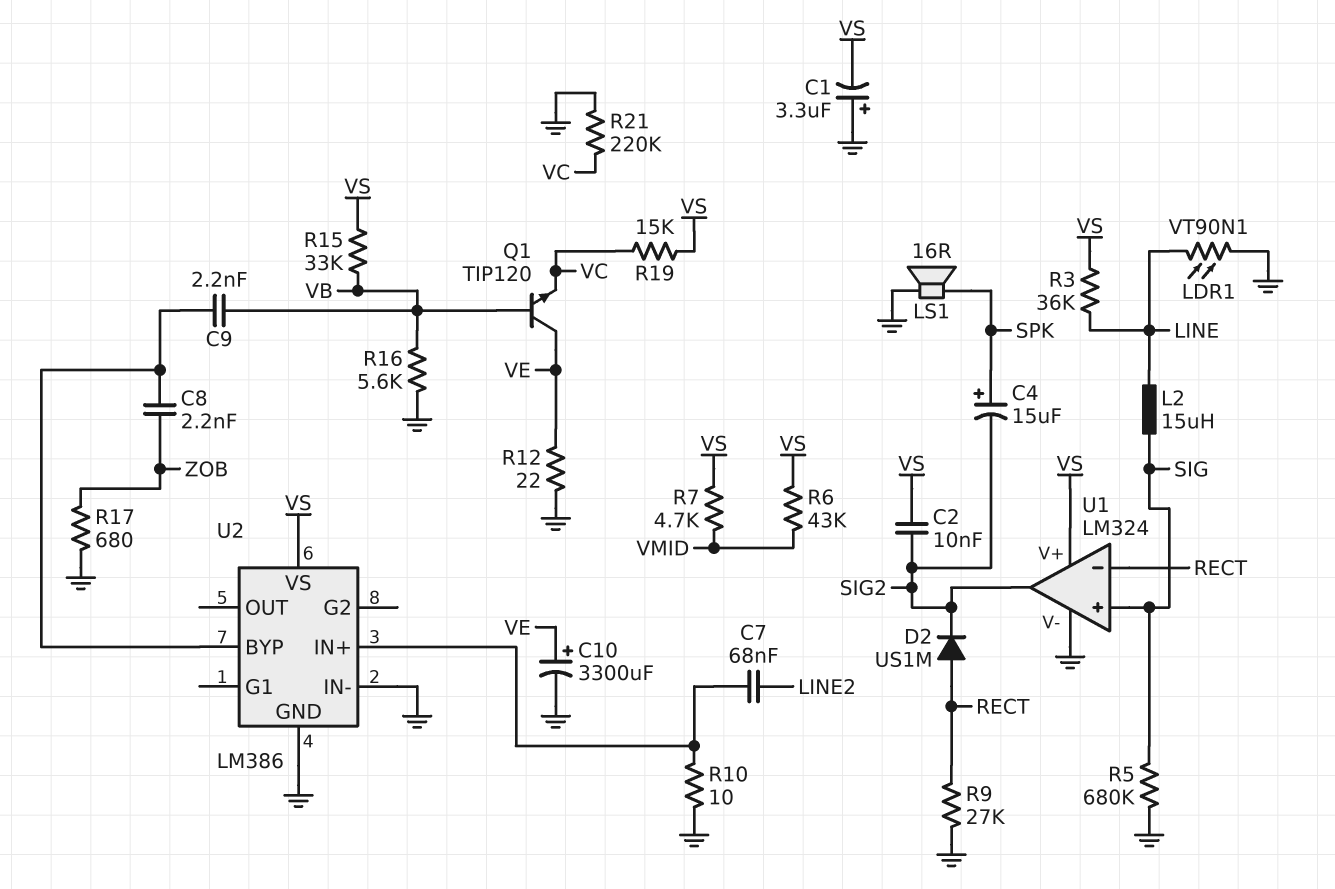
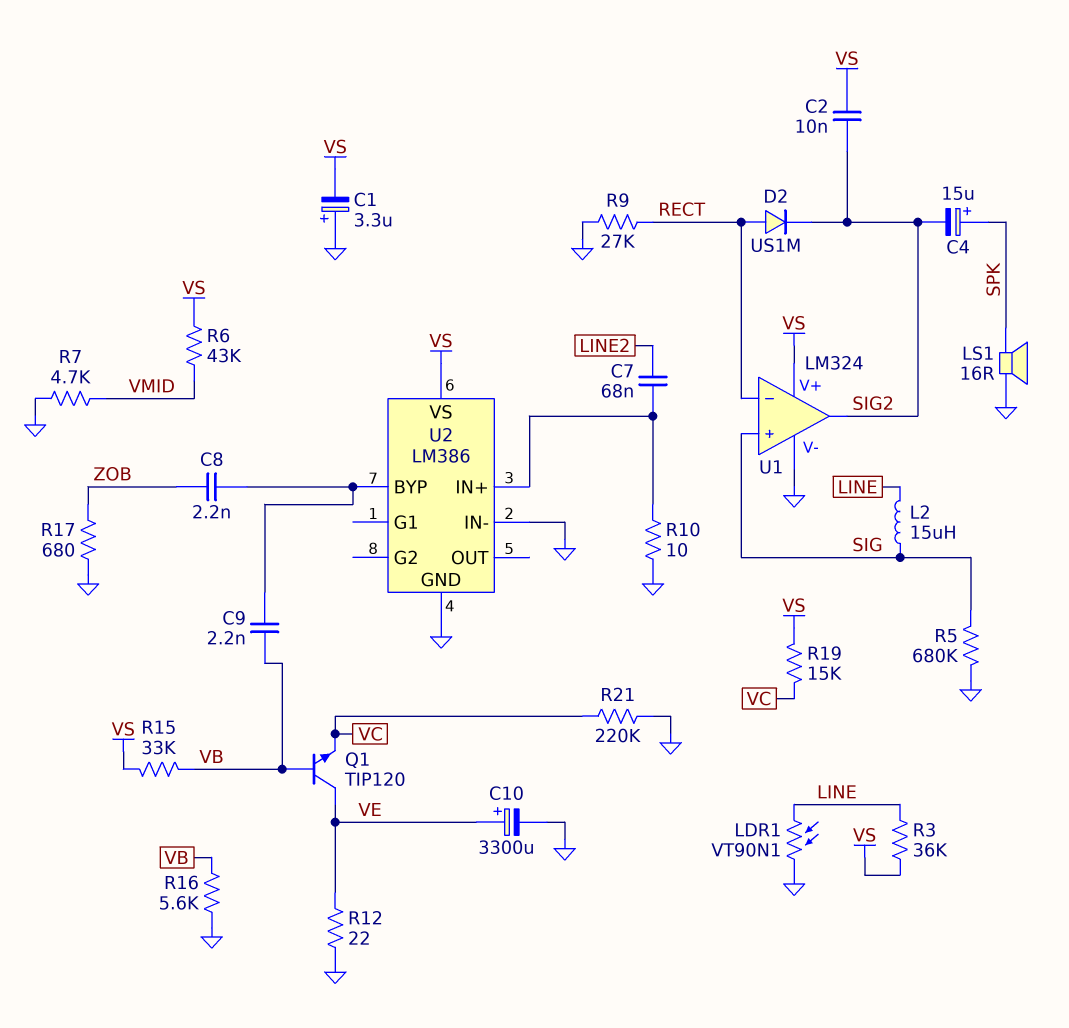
R7: 4.7k (VMID, VS) -> 4.7k (GND, VMID)

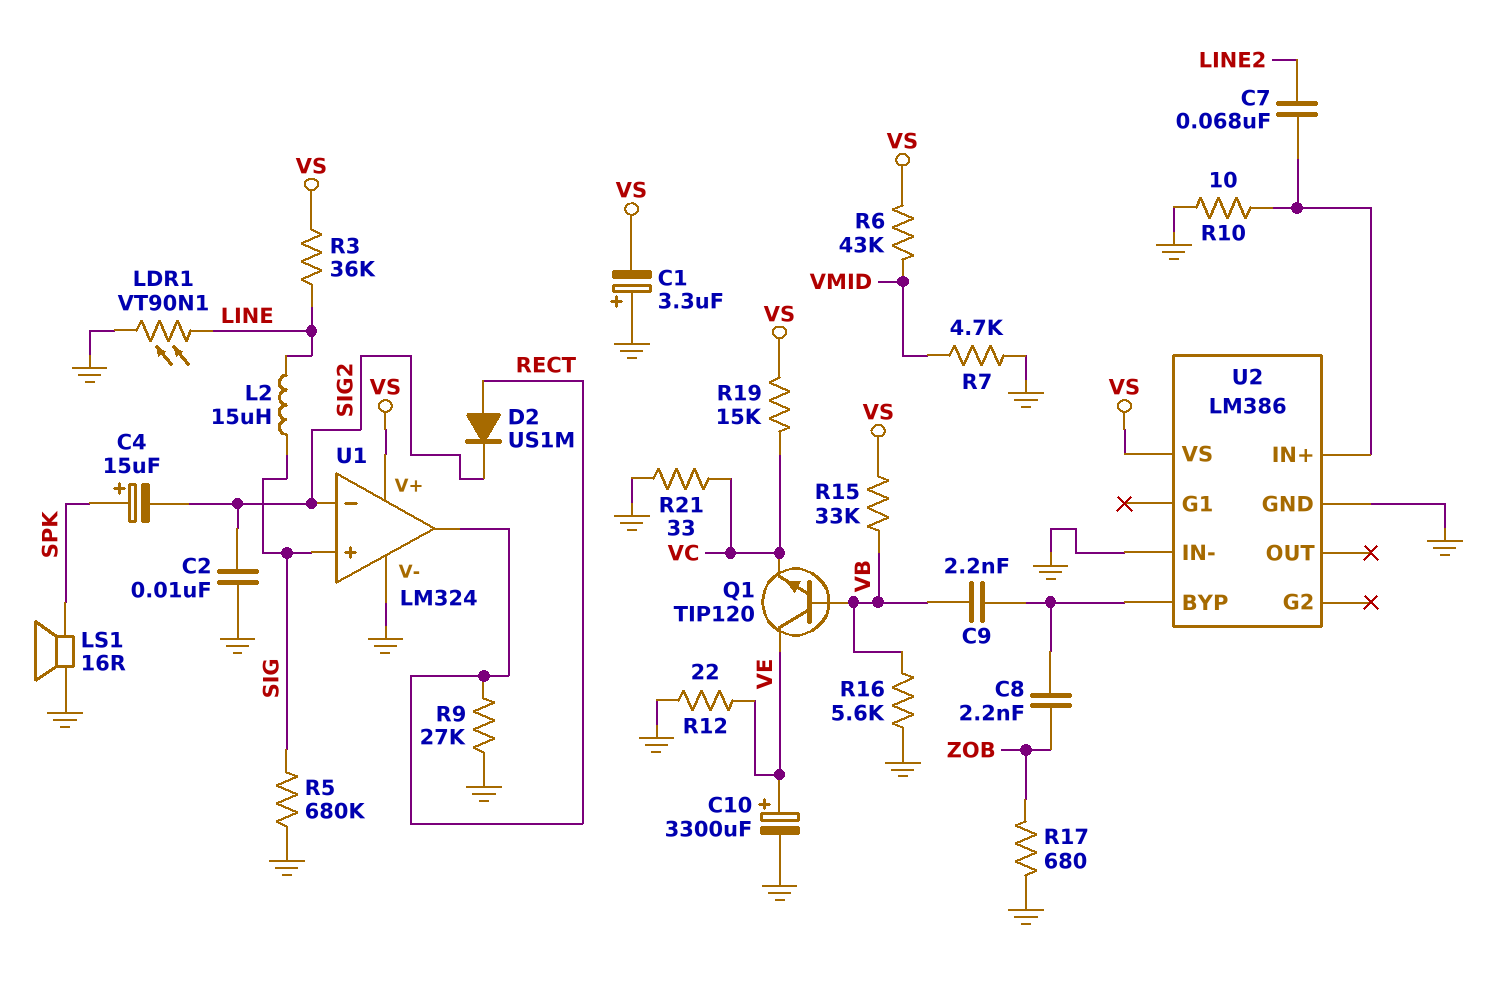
C2: 10nF (SIG2, VS) -> 10nF (GND, SIG2)
R21: 220k (GND, VC) -> 33 (GND, VC)
U1 pin in-: RECT -> SIG2
U1 pin out: SIG2 -> RECT

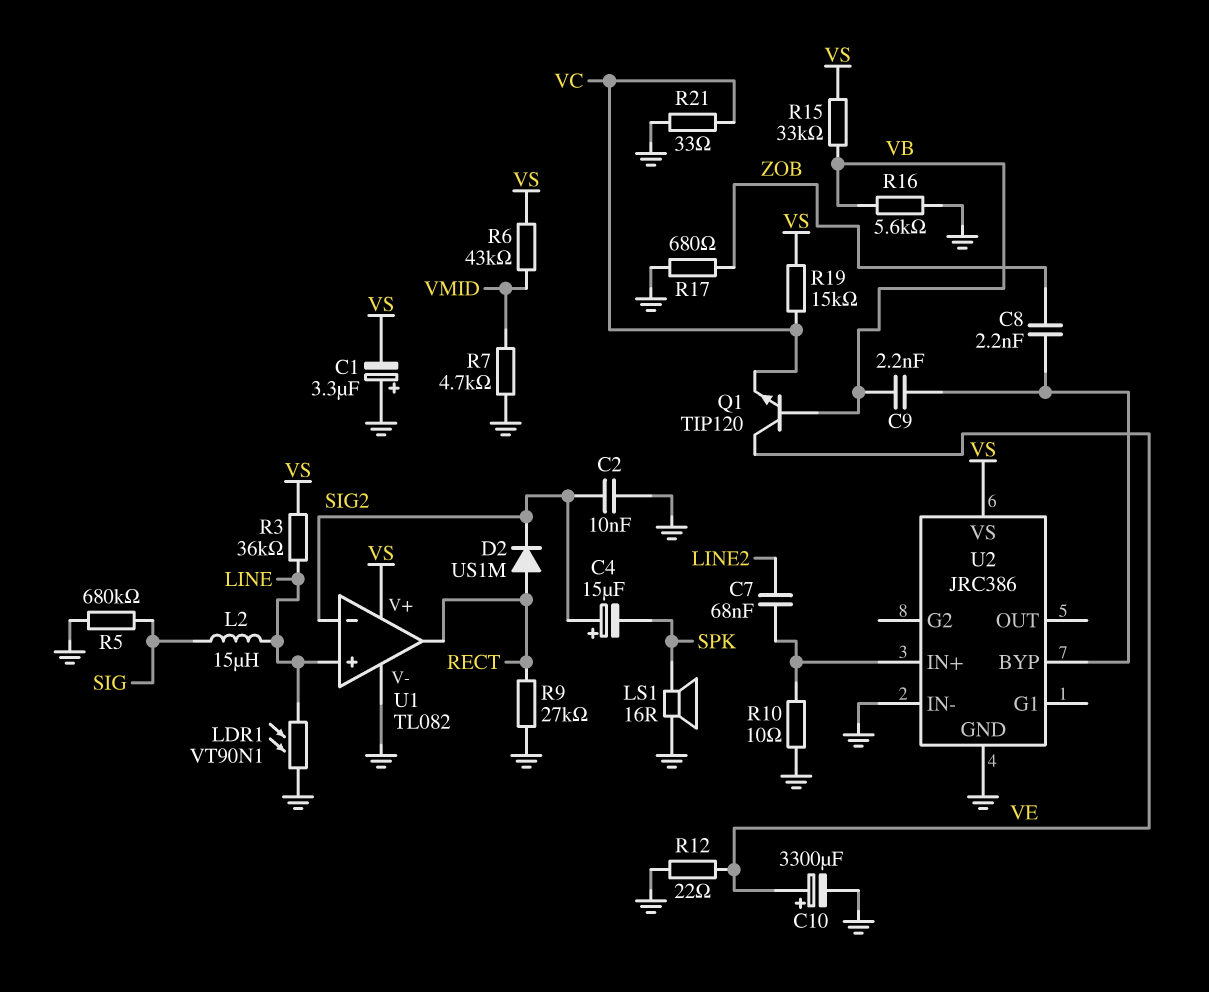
C4: 15uF (plus SPK, minus SIG2) -> 15uF (plus SIG2, minus SPK)
U1: LM324 -> TL082
U1 pin in+: SIG -> LINE
U2: LM386 -> JRC386

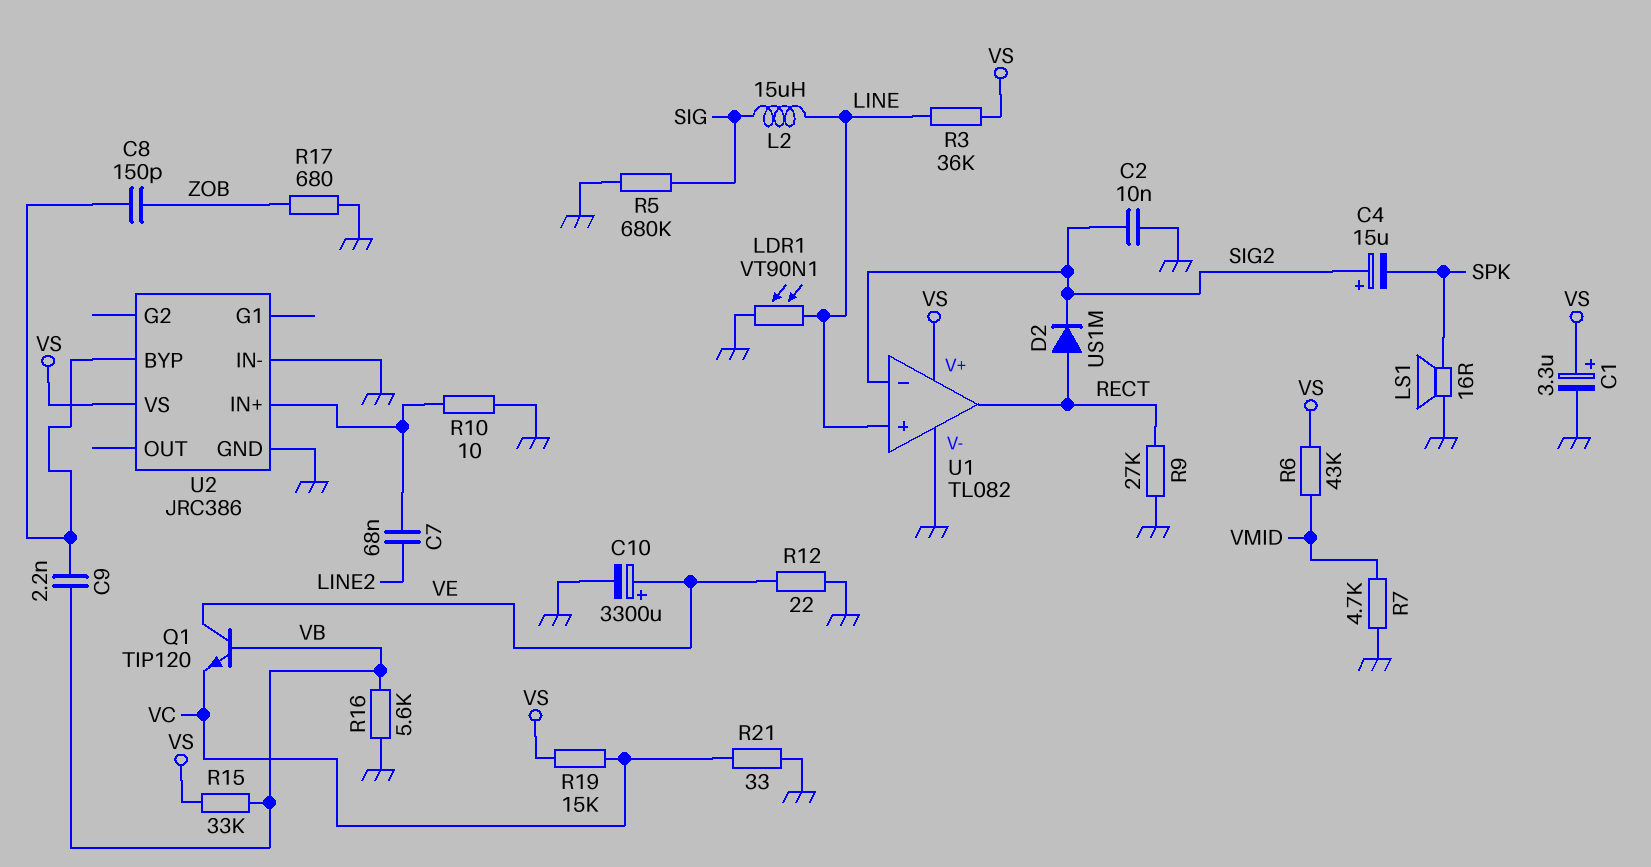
C1: 3.3uF (plus GND, minus VS) -> 3.3uF (plus VS, minus GND)
C8: 2.2nF (U2/BYP, ZOB) -> 150pF (U2/BYP, ZOB)

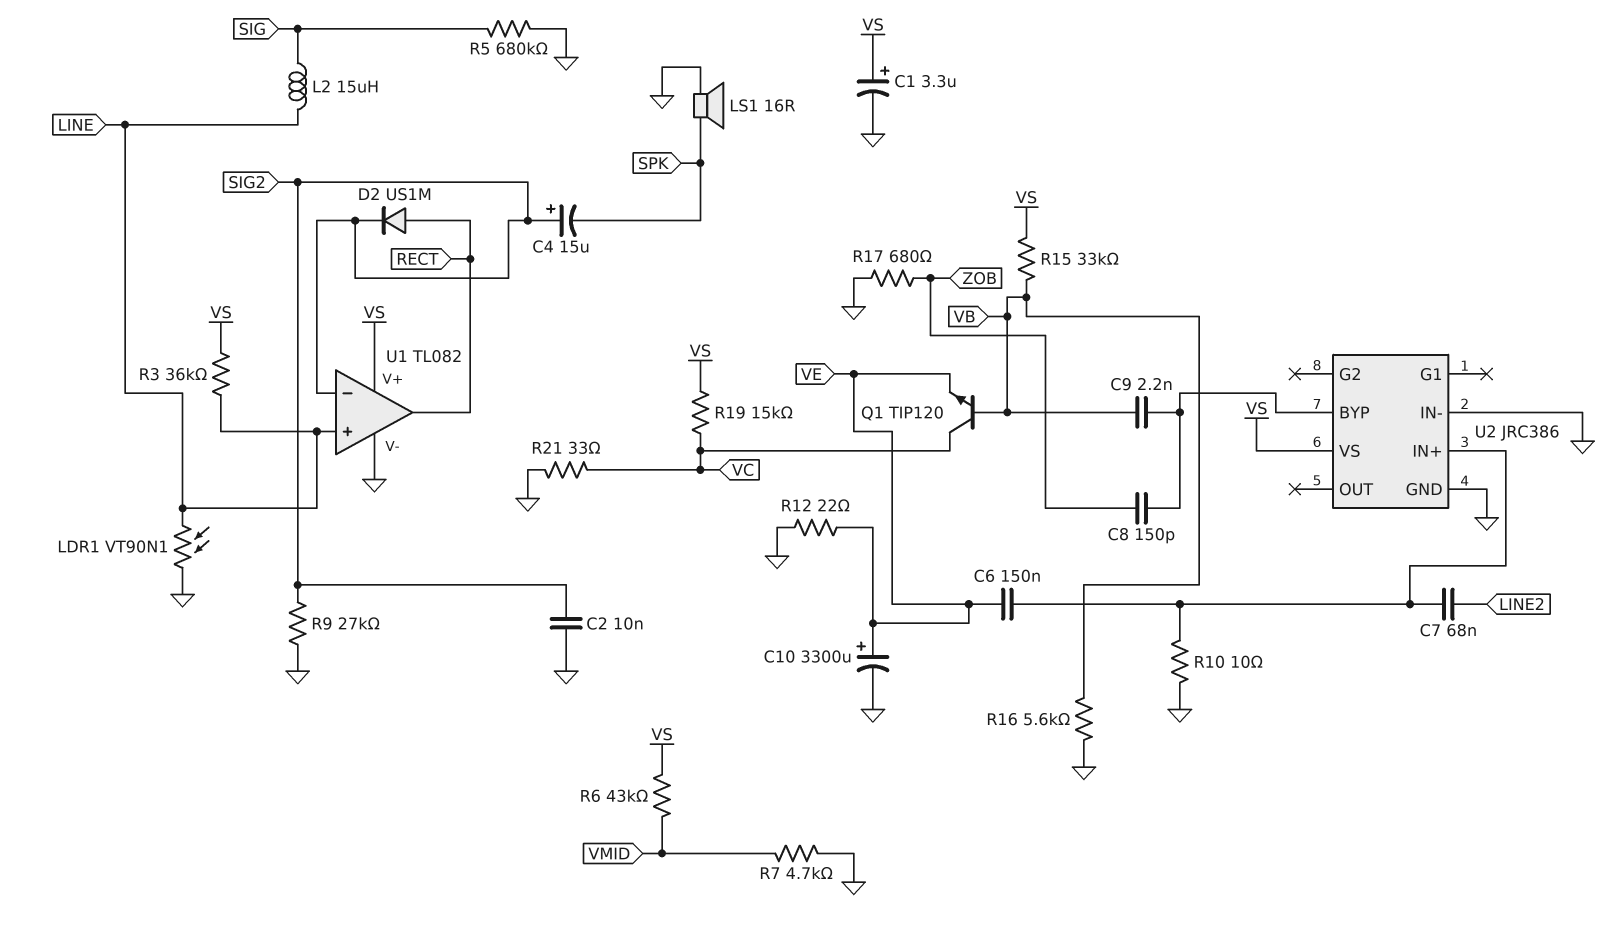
C6: none -> 150nF (U2/IN+, VE)
Q1: NPN TIP120 (B VB, C VE, E VC) -> NPN TIP120 (B VB, C VC, E VE)
R9: 27k (GND, RECT) -> 27k (GND, SIG2)

